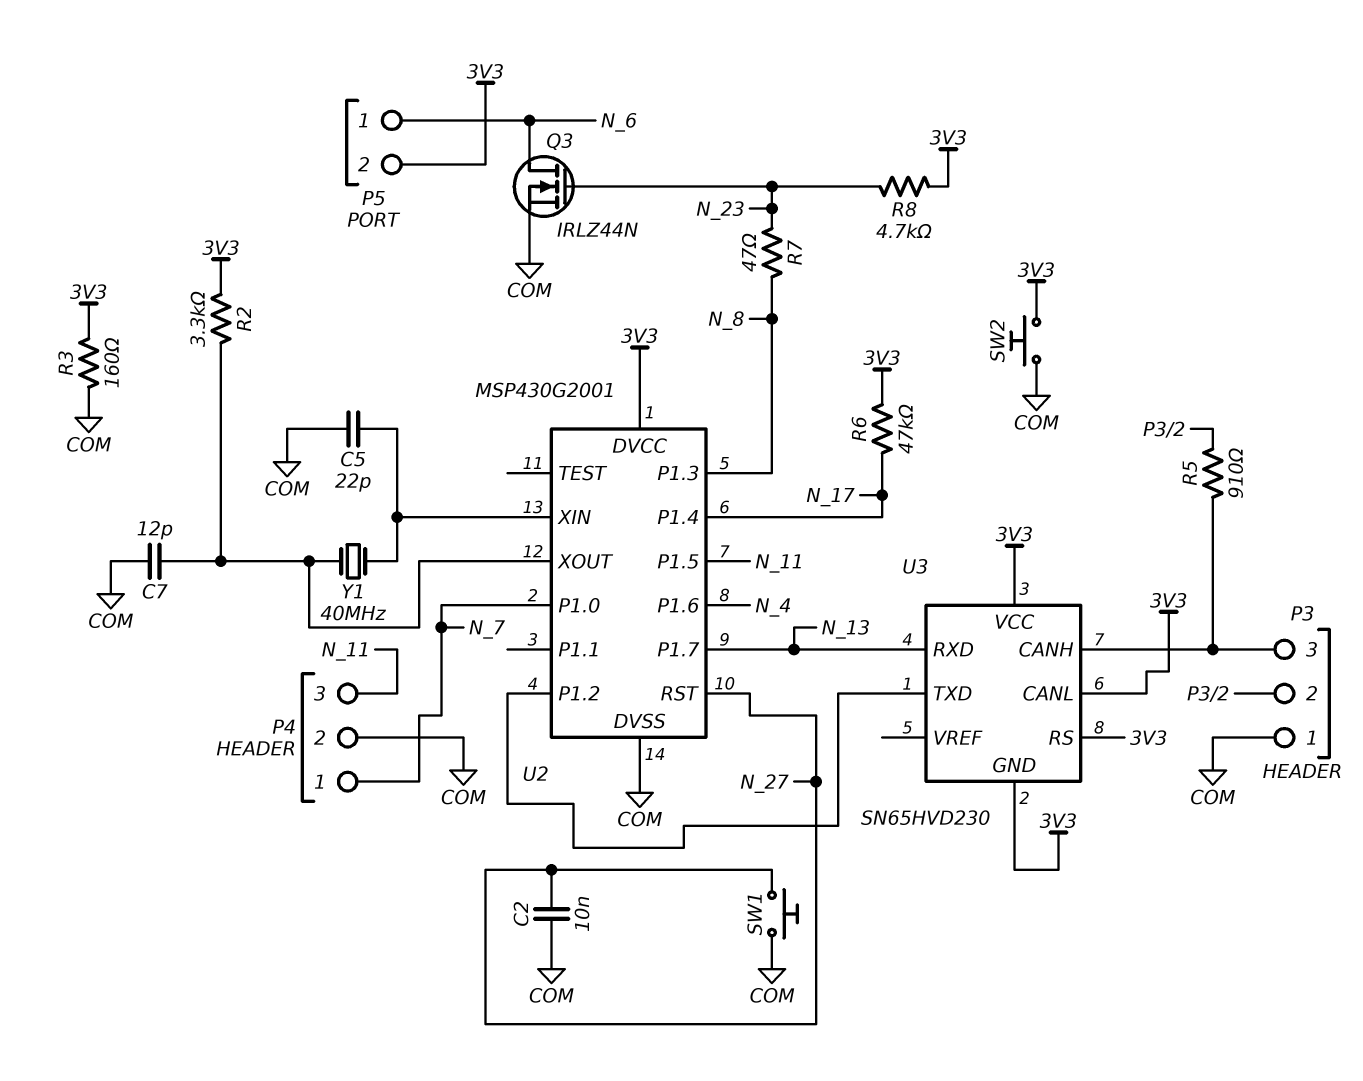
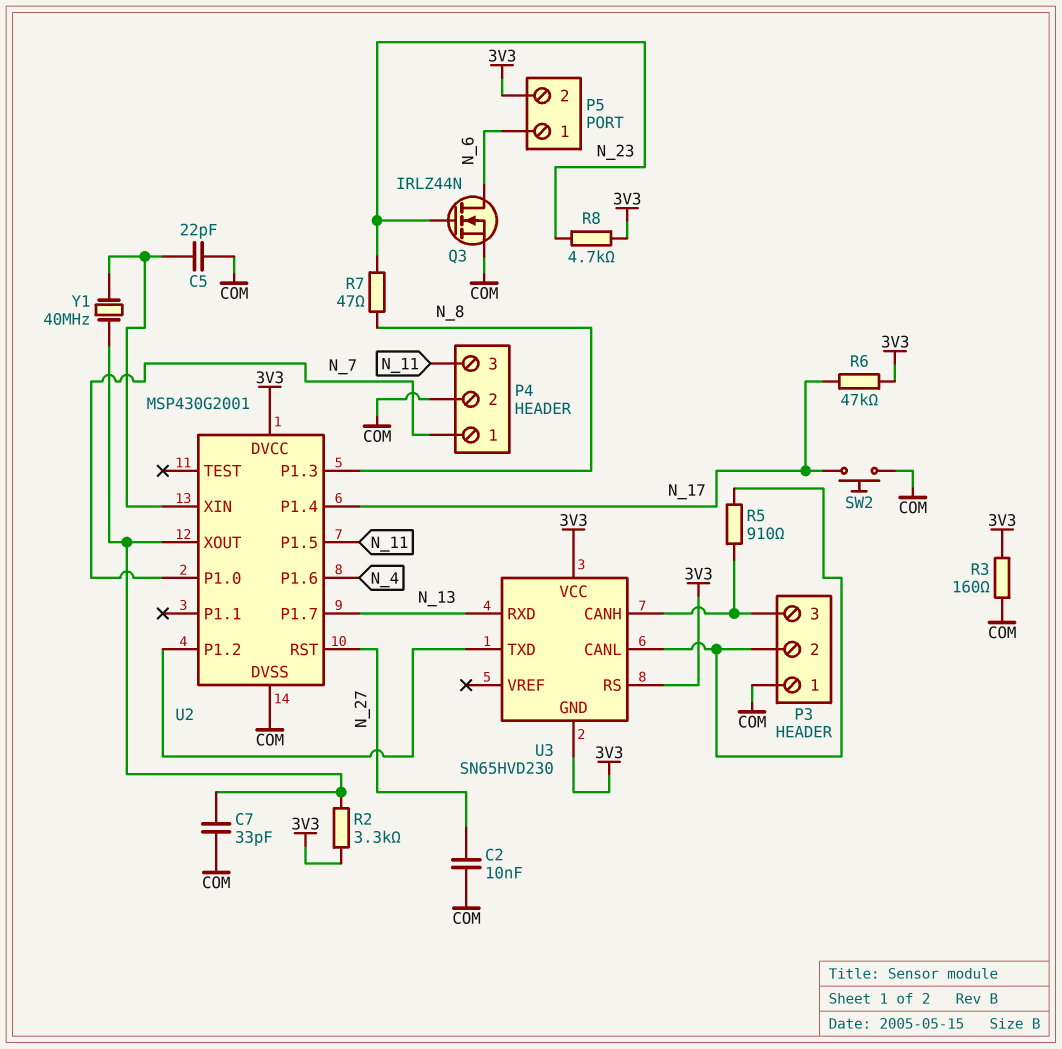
C7: 12pF (COM, U2/XOUT) -> 33pF (COM, U2/XOUT)
SW1: button (COM, N_27) -> none
SW2: button (3V3, COM) -> button (COM, N_17)
U3 pin CANL: 3V3 -> P3/2

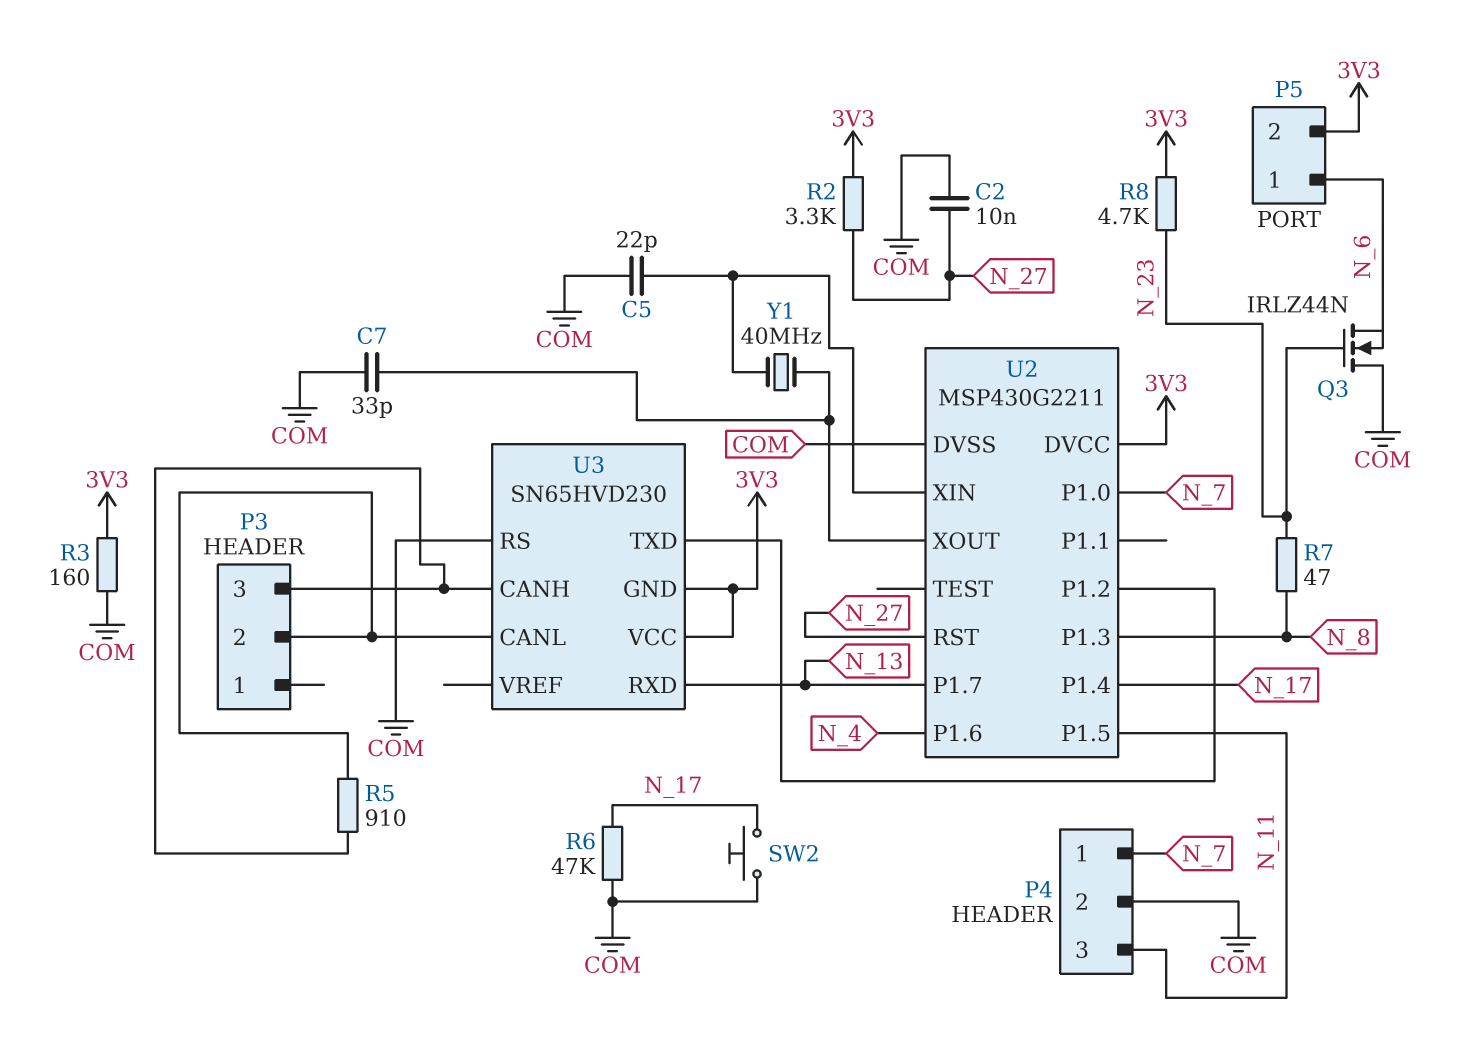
P3 pin 1: COM -> none
Q3: NMOS IRLZ44N (G N_23, D N_6, S COM) -> NMOS IRLZ44N (G N_23, D COM, S N_6)
R2: 3.3k (3V3, U2/XOUT) -> 3.3k (3V3, N_27)
R6: 47k (3V3, N_17) -> 47k (COM, N_17)
U2: MSP430G2001 -> MSP430G2211
U3 pin RS: 3V3 -> COM

